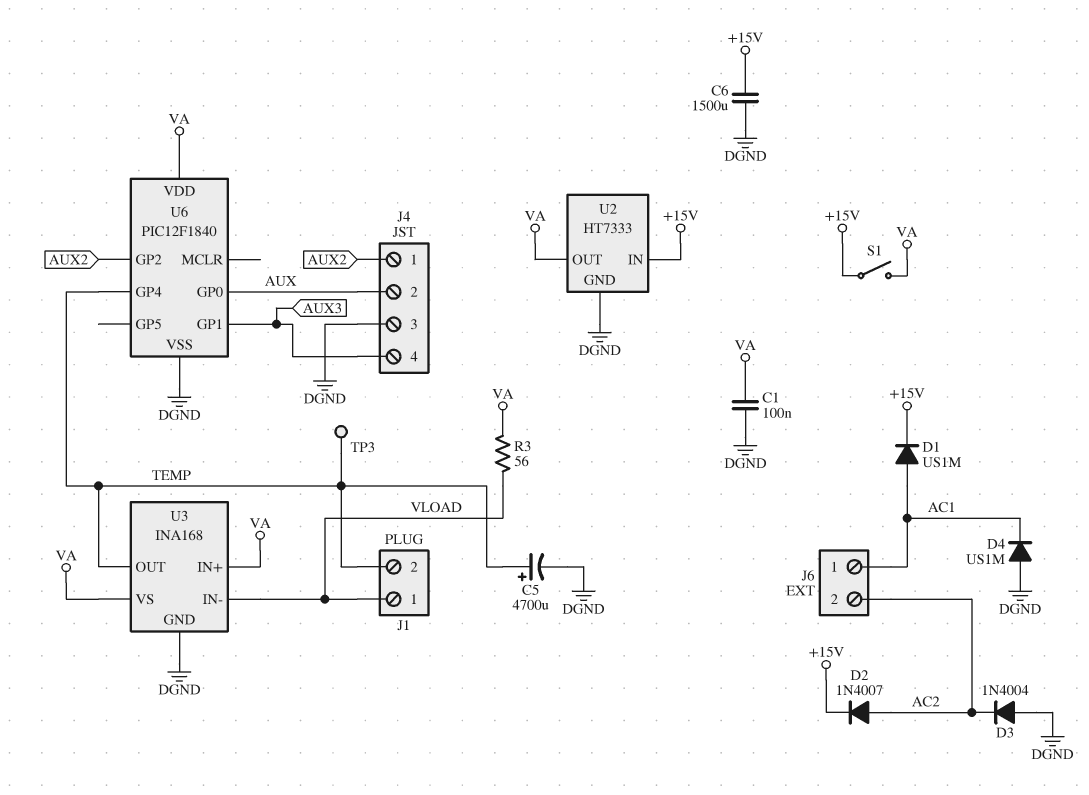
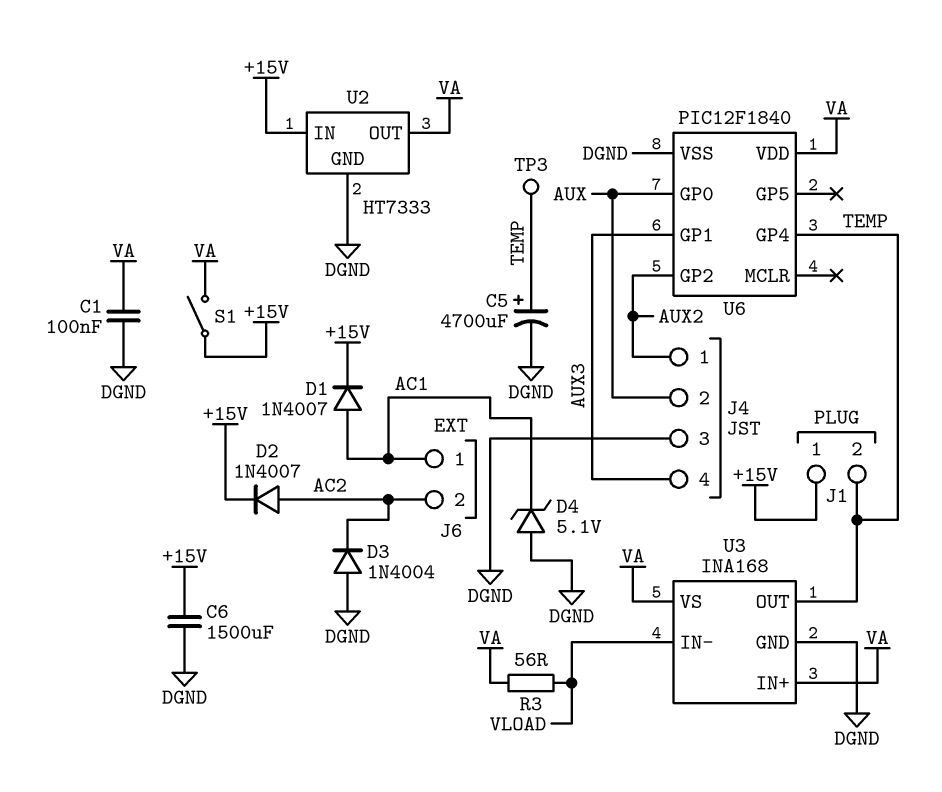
D1: diode US1M (A AC1, K +15V) -> diode 1N4007 (A AC1, K +15V)
D4: diode US1M (A DGND, K AC1) -> zener 5.1V (A DGND, K AC1)
J1 pin 1: VLOAD -> +15V

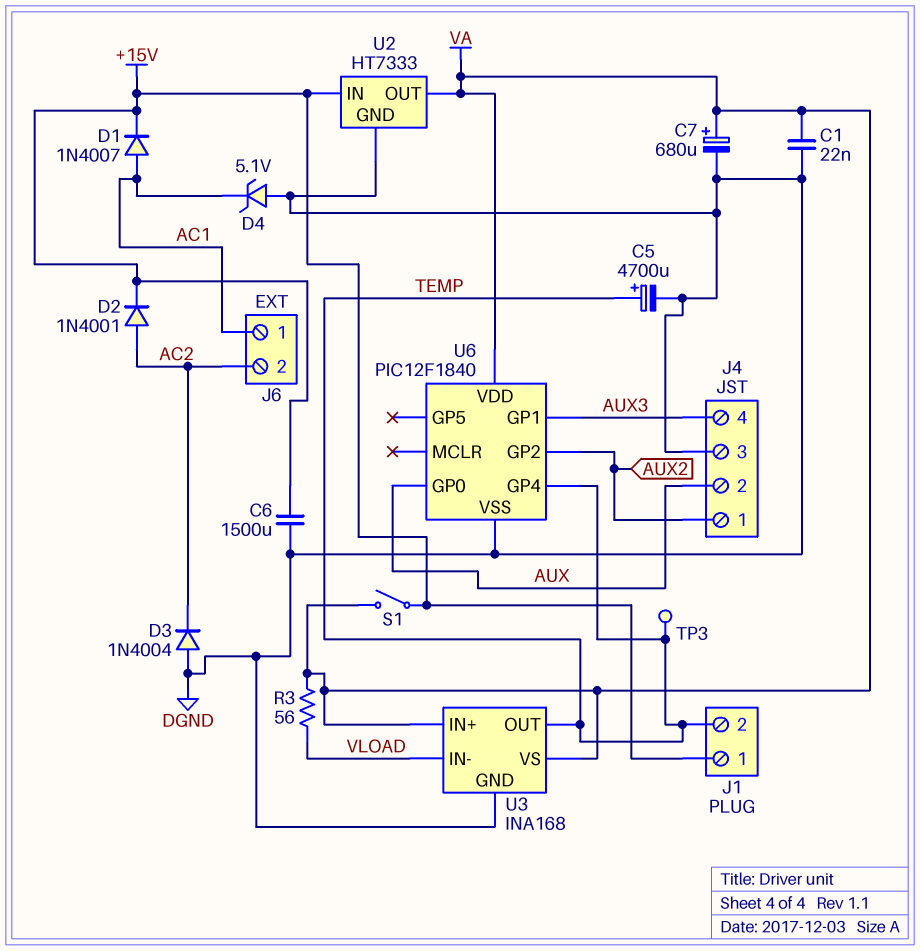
C1: 100nF (DGND, VA) -> 22nF (DGND, VA)
C7: none -> 680uF (plus VA, minus DGND)
D2: diode 1N4007 (A AC2, K +15V) -> diode 1N4001 (A AC2, K +15V)

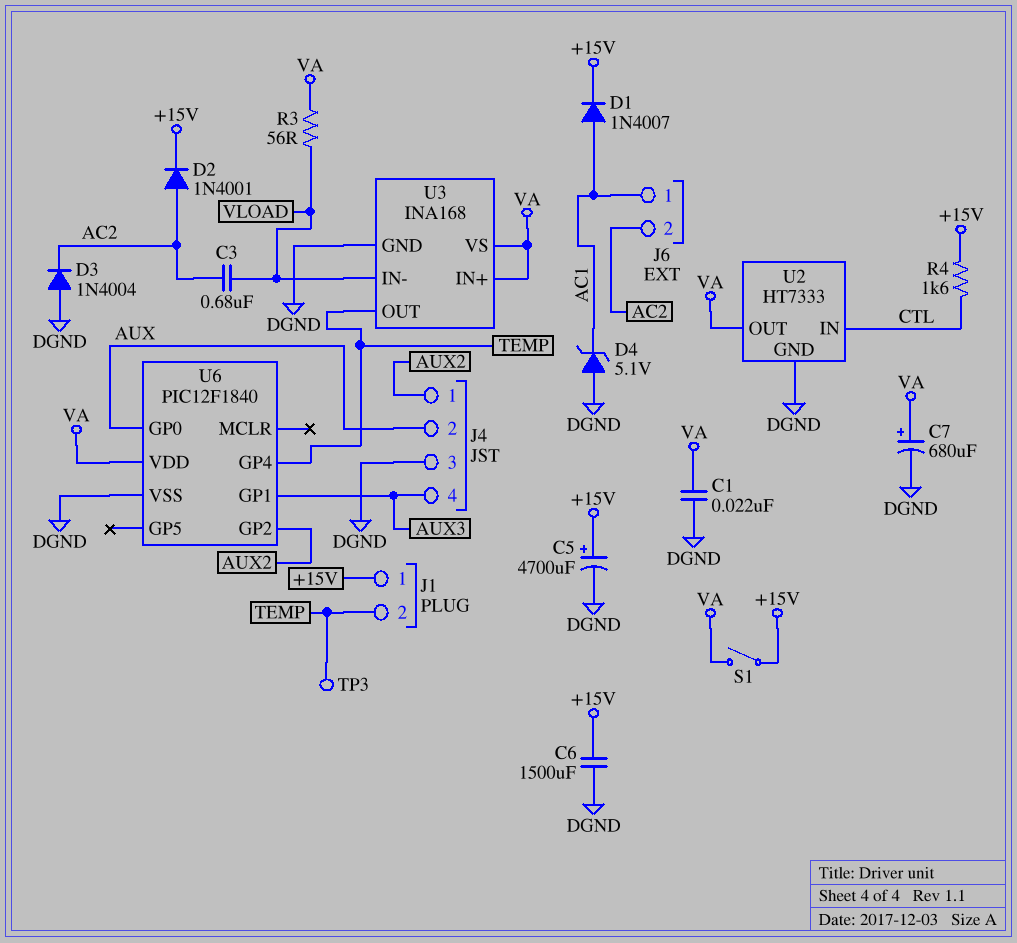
C3: none -> 680nF (AC2, VLOAD)
C5: 4700uF (plus TEMP, minus DGND) -> 4700uF (plus +15V, minus DGND)
R4: none -> 1.6k (+15V, CTL)
U2 pin IN: +15V -> CTL

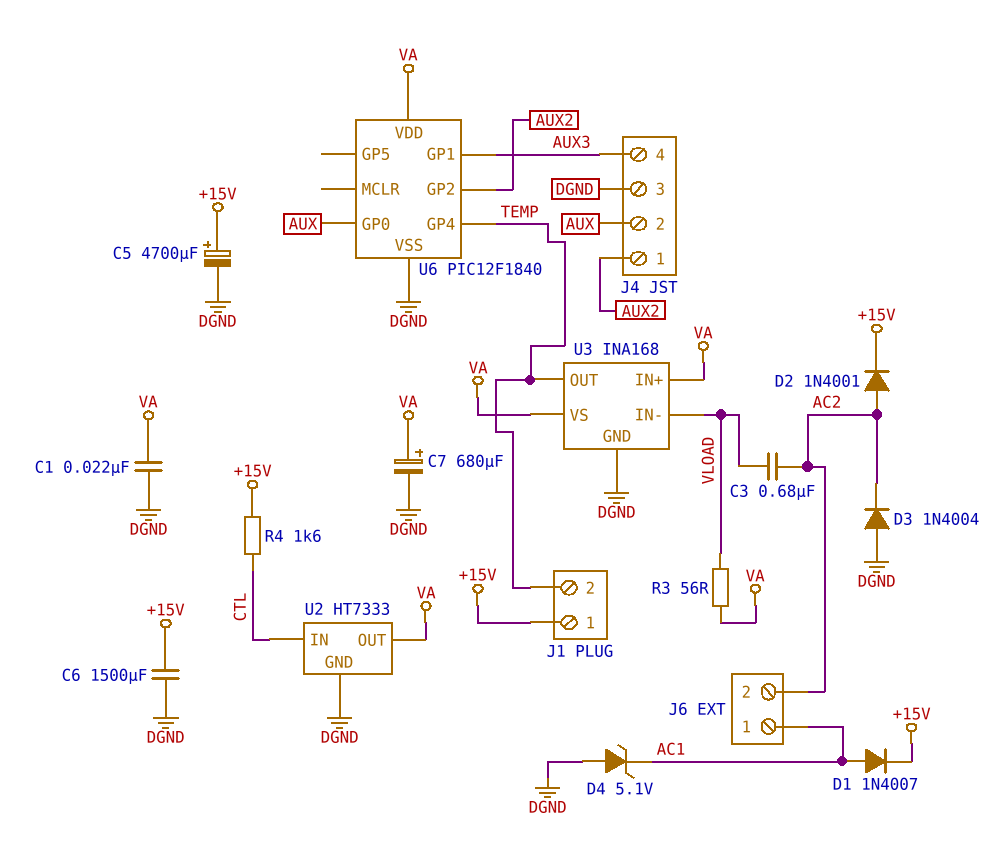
S1: switch (+15V, VA) -> none
TP3: test point (TEMP) -> none

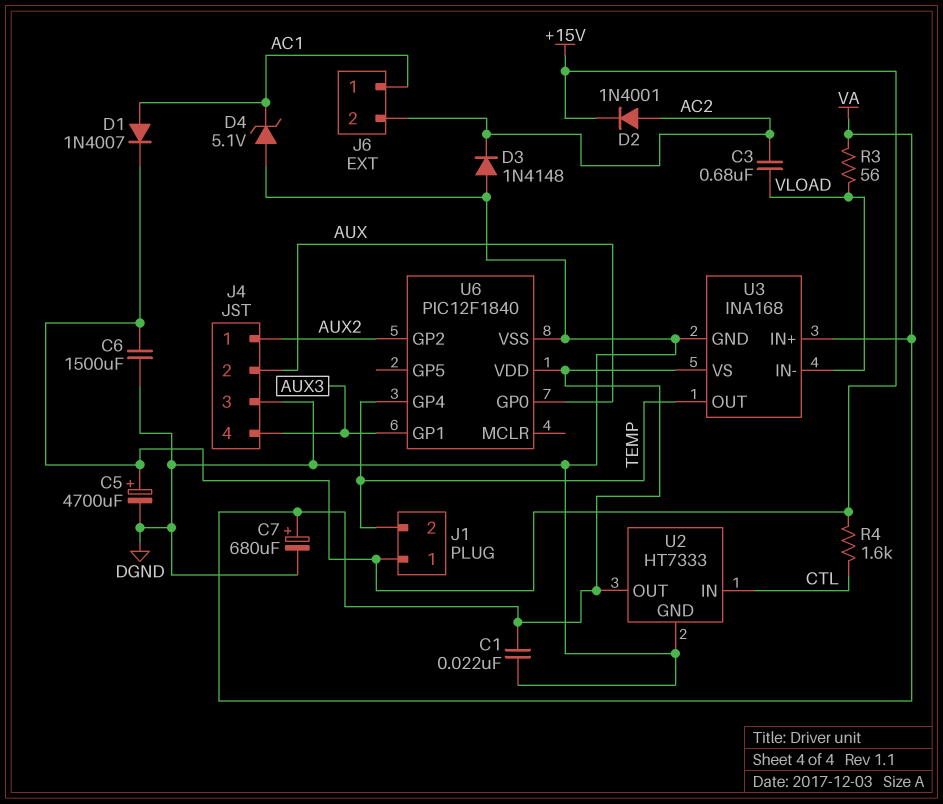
D3: diode 1N4004 (A DGND, K AC2) -> diode 1N4148 (A DGND, K AC2)

